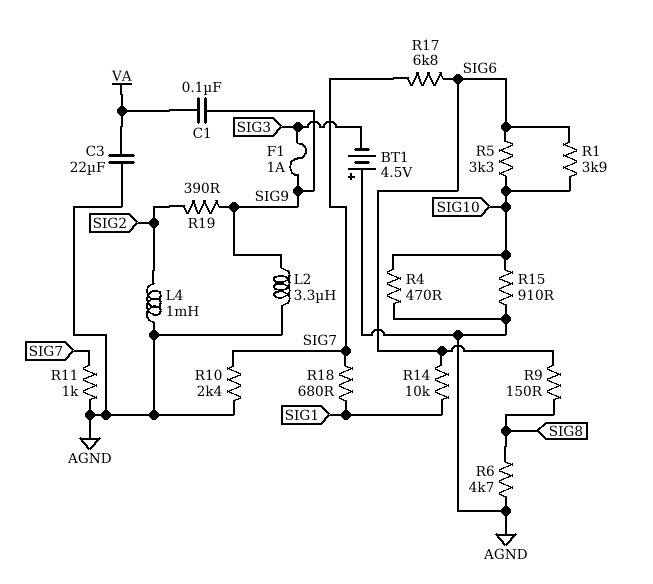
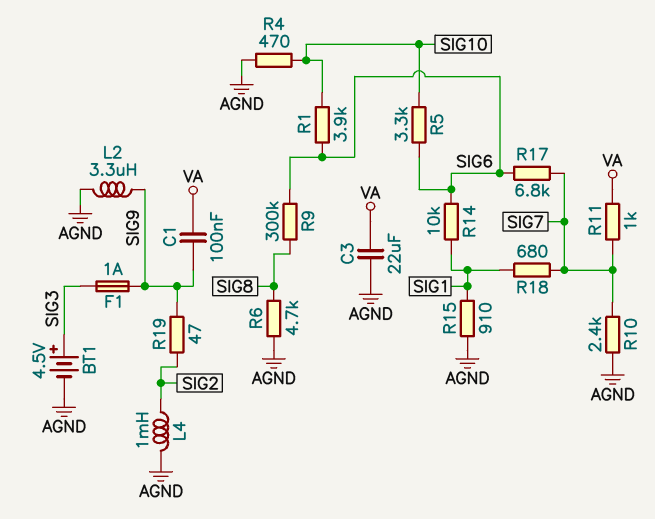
BT1: 4.5V (plus AGND, minus SIG3) -> 4.5V (plus SIG3, minus AGND)
R9: 150 (SIG6, SIG8) -> 300k (SIG6, SIG8)
R11: 1k (AGND, SIG7) -> 1k (SIG7, VA)
R15: 910 (AGND, SIG10) -> 910 (AGND, SIG1)
R19: 390 (SIG2, SIG9) -> 47 (SIG2, SIG9)

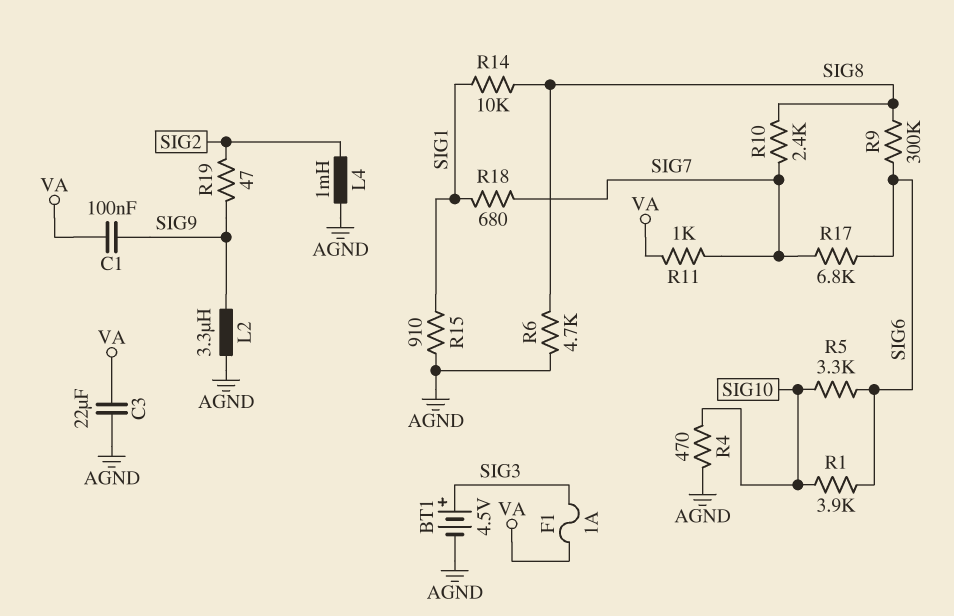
F1: 1A (SIG3, SIG9) -> 1A (SIG3, VA)
R10: 2.4k (AGND, SIG7) -> 2.4k (SIG7, SIG8)
R14: 10k (SIG1, SIG6) -> 10k (SIG1, SIG8)

